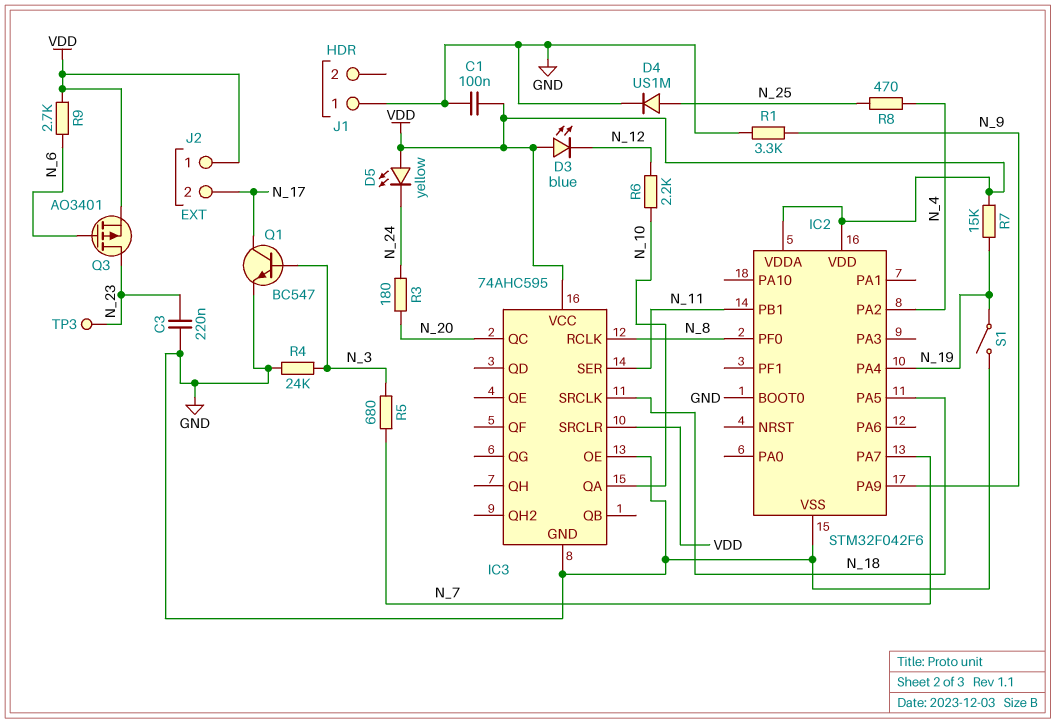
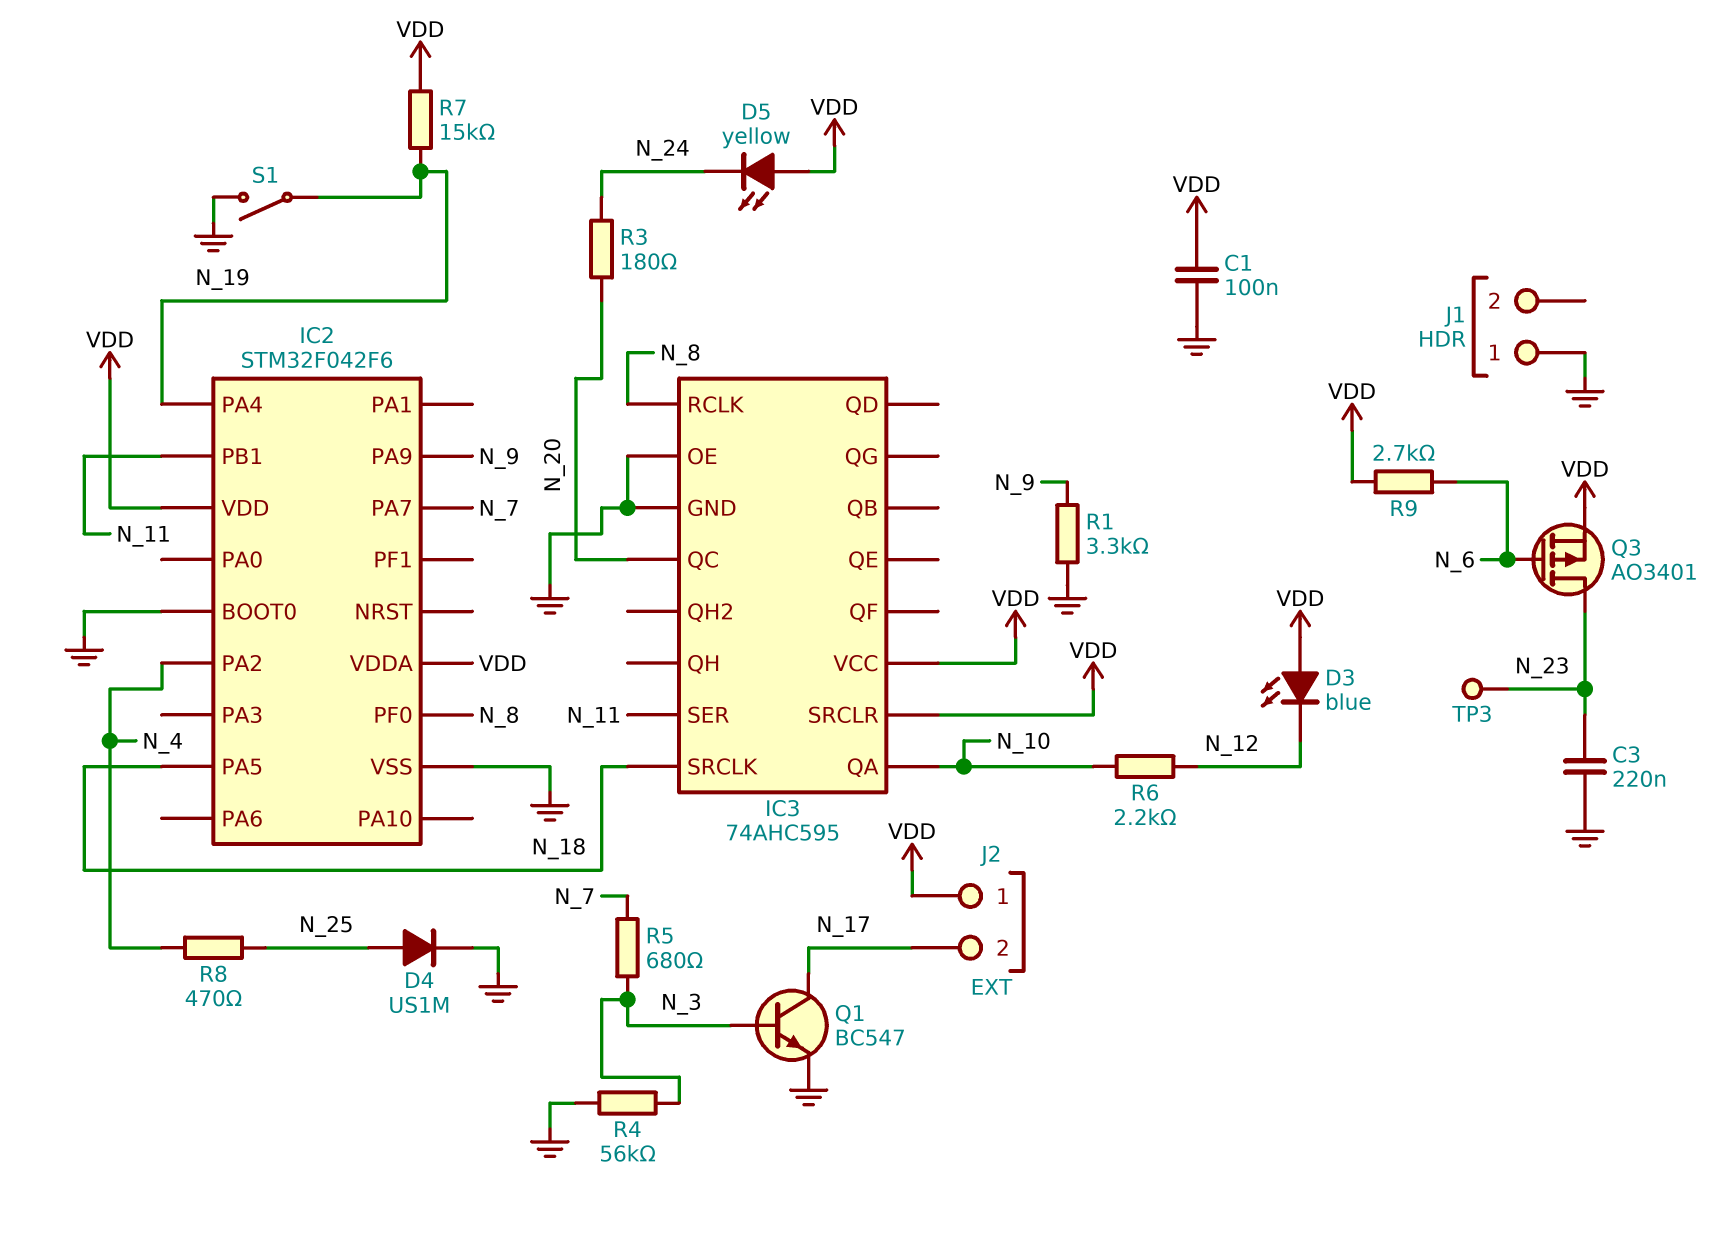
R4: 24k (GND, N_3) -> 56k (GND, N_3)

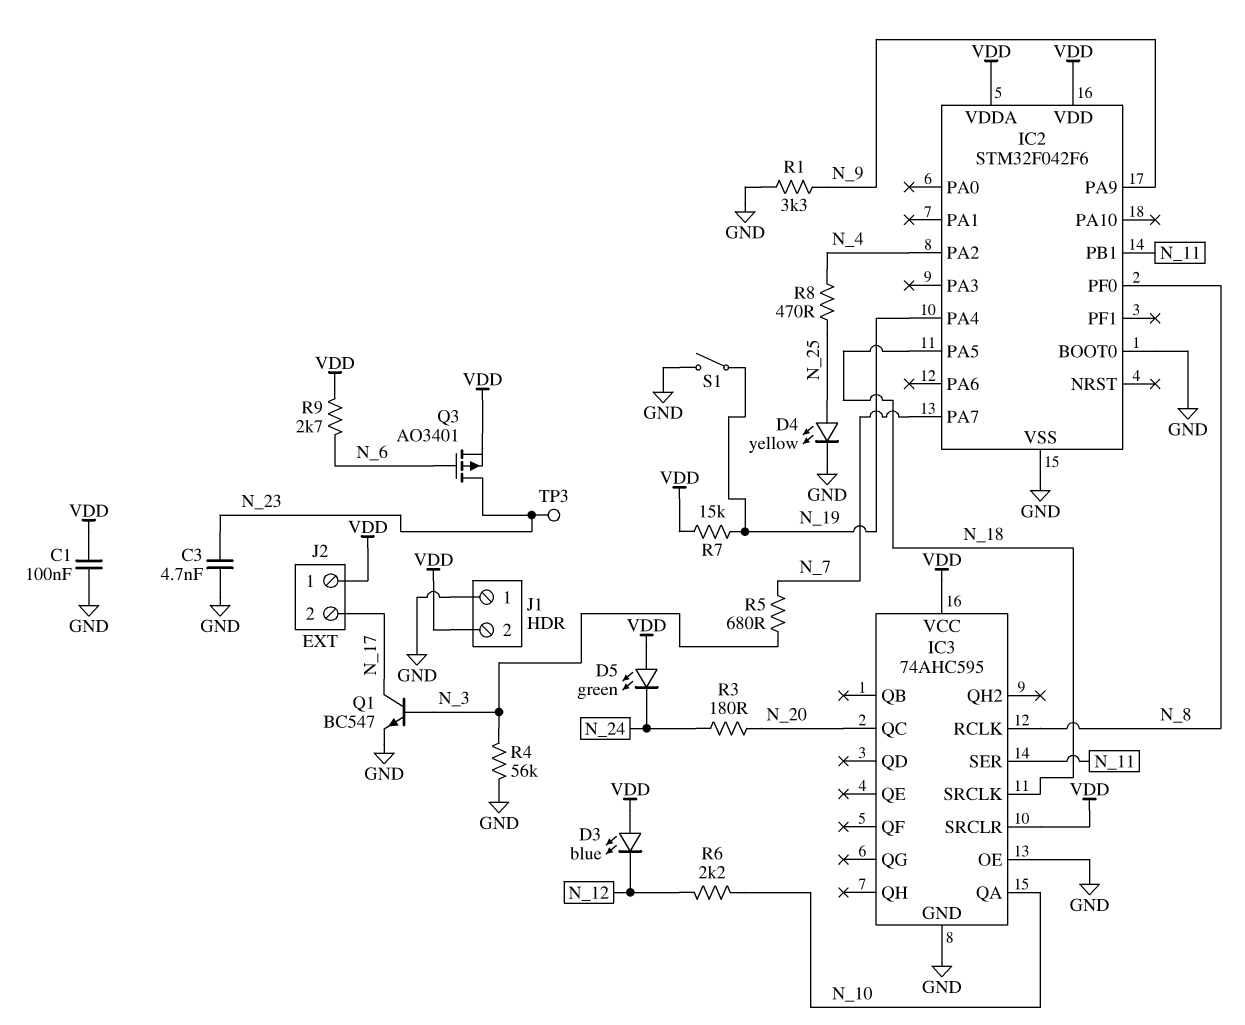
C3: 220nF (GND, N_23) -> 4.7nF (GND, N_23)
D4: diode US1M (A N_25, K GND) -> LED yellow (A N_25, K GND)
D5: LED yellow (A VDD, K N_24) -> LED green (A VDD, K N_24)
J1 pin 2: none -> VDD

